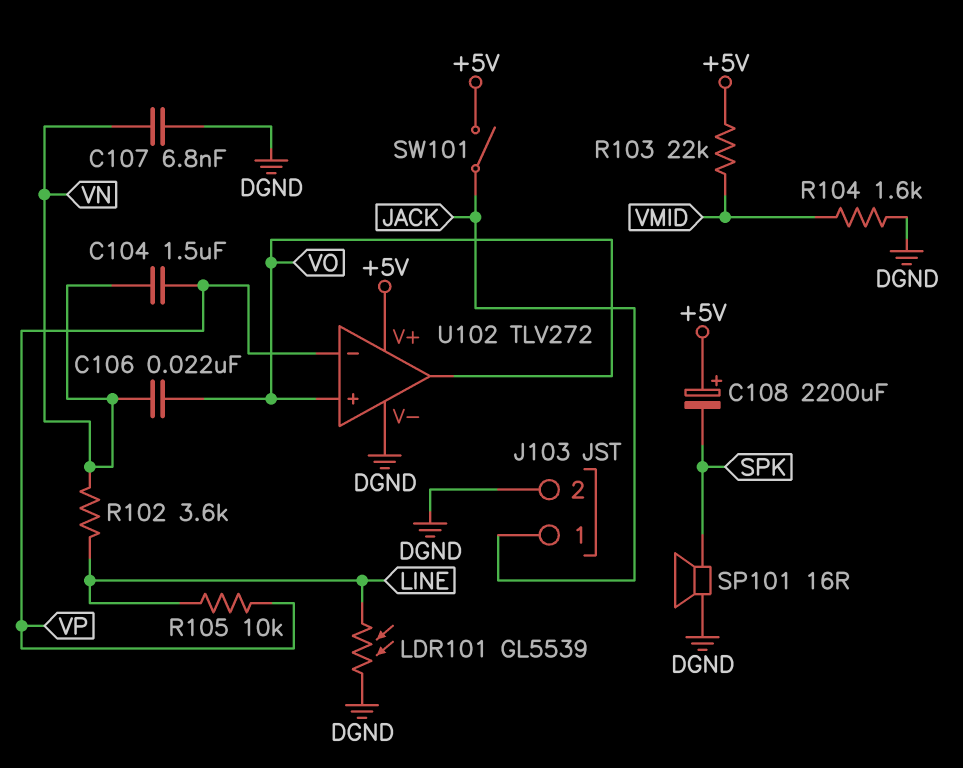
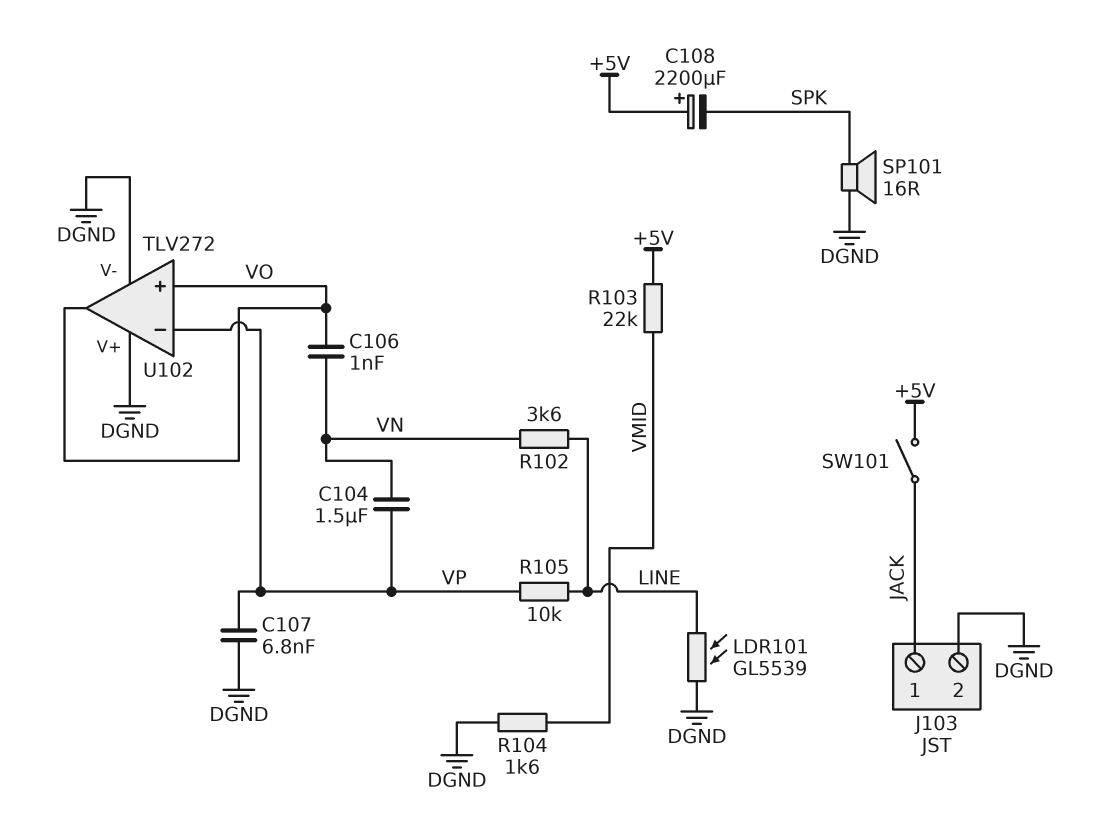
C106: 22nF (VN, VO) -> 1nF (VN, VO)
C107: 6.8nF (DGND, VN) -> 6.8nF (DGND, VP)
U102 pin V+: +5V -> DGND

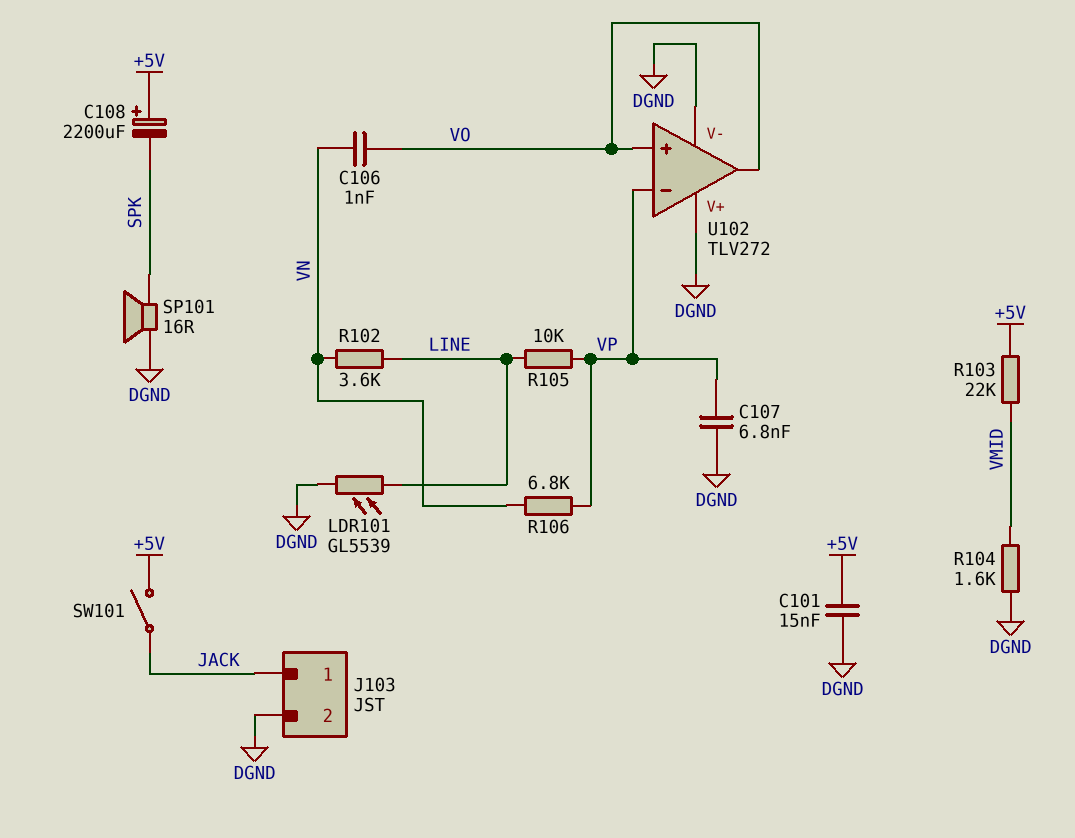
C101: none -> 15nF (+5V, DGND)
C104: 1.5uF (VN, VP) -> none
R106: none -> 6.8k (VN, VP)

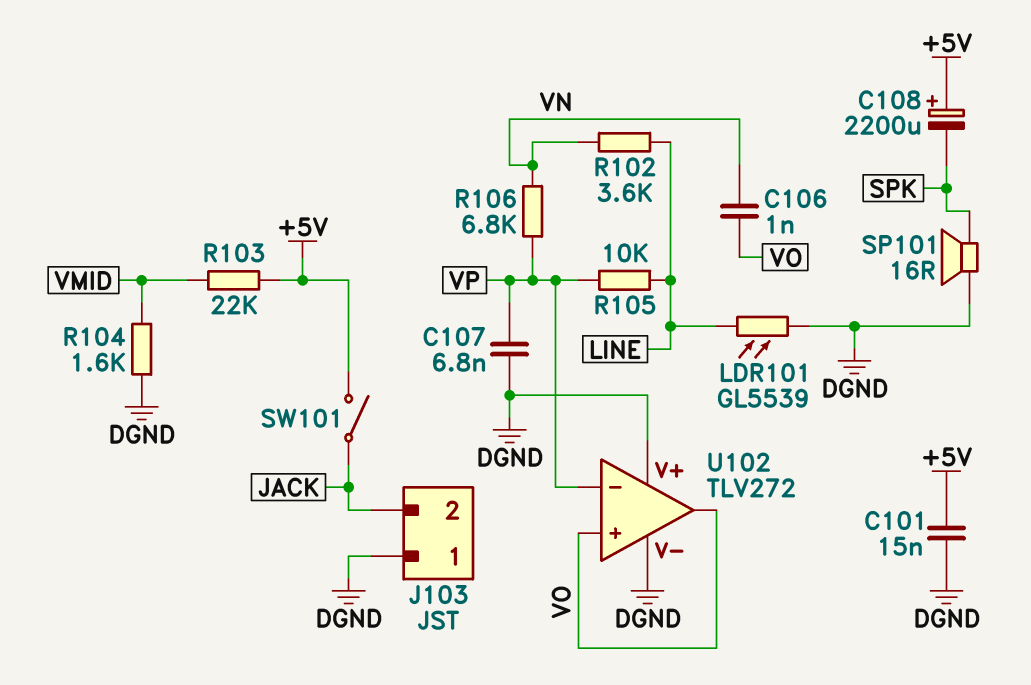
J103 pin 1: JACK -> DGND
J103 pin 2: DGND -> JACK

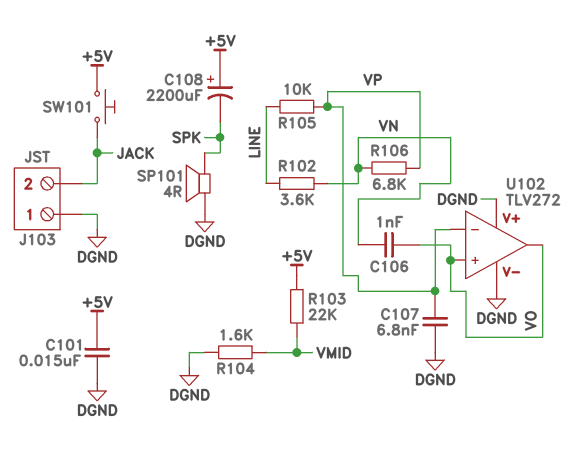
LDR101: GL5539 (DGND, LINE) -> none
SP101: speaker 16R (DGND, SPK) -> speaker 4R (DGND, SPK)
SW101: switch (+5V, JACK) -> button (+5V, JACK)

